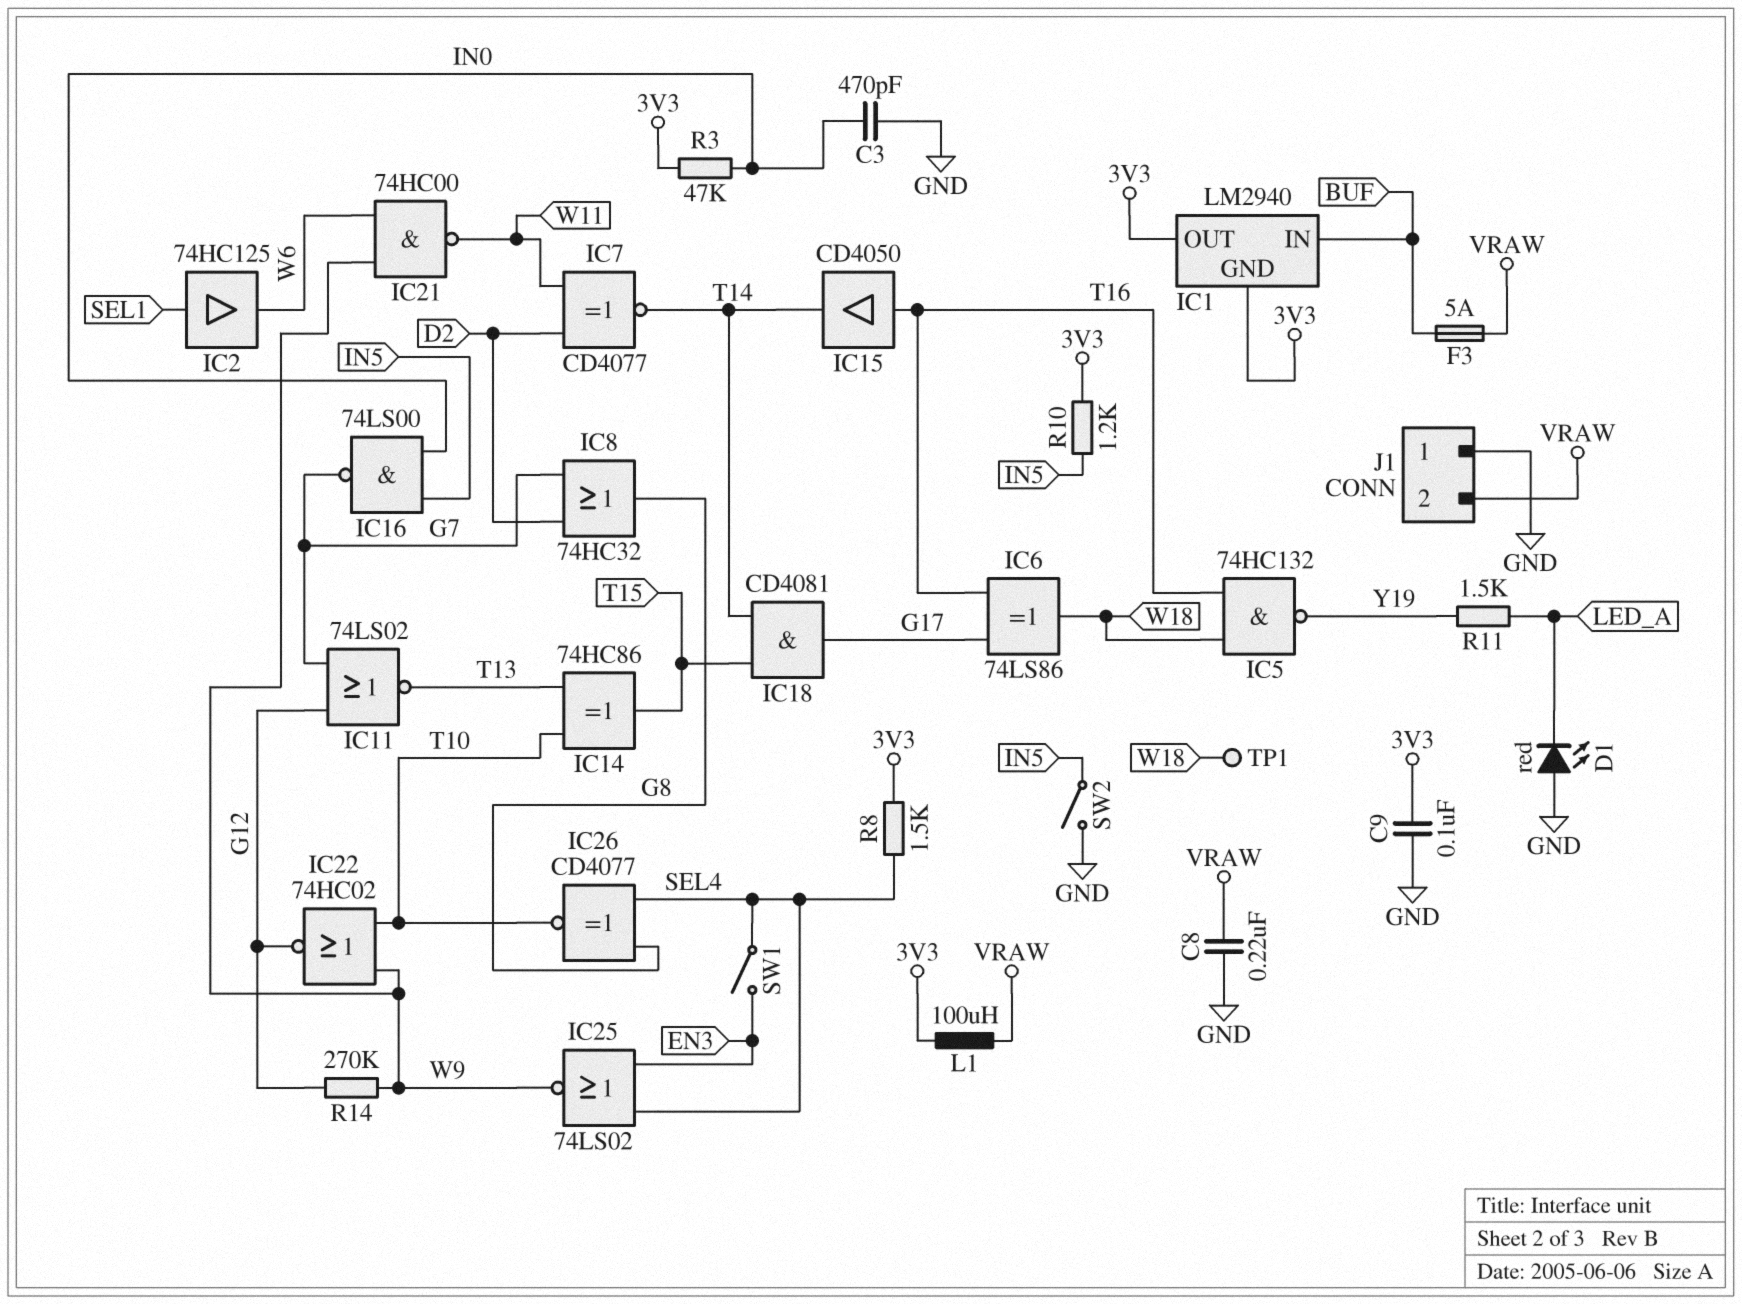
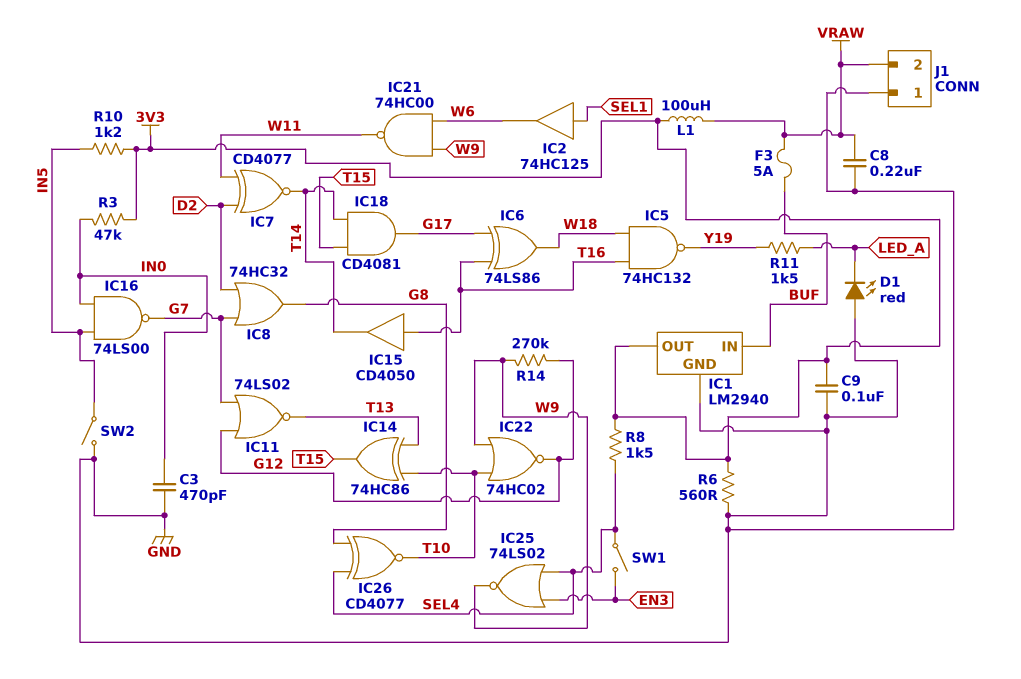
IC1 pin GND: 3V3 -> GND
R6: none -> 560 (3V3, GND)
TP1: test point (W18) -> none

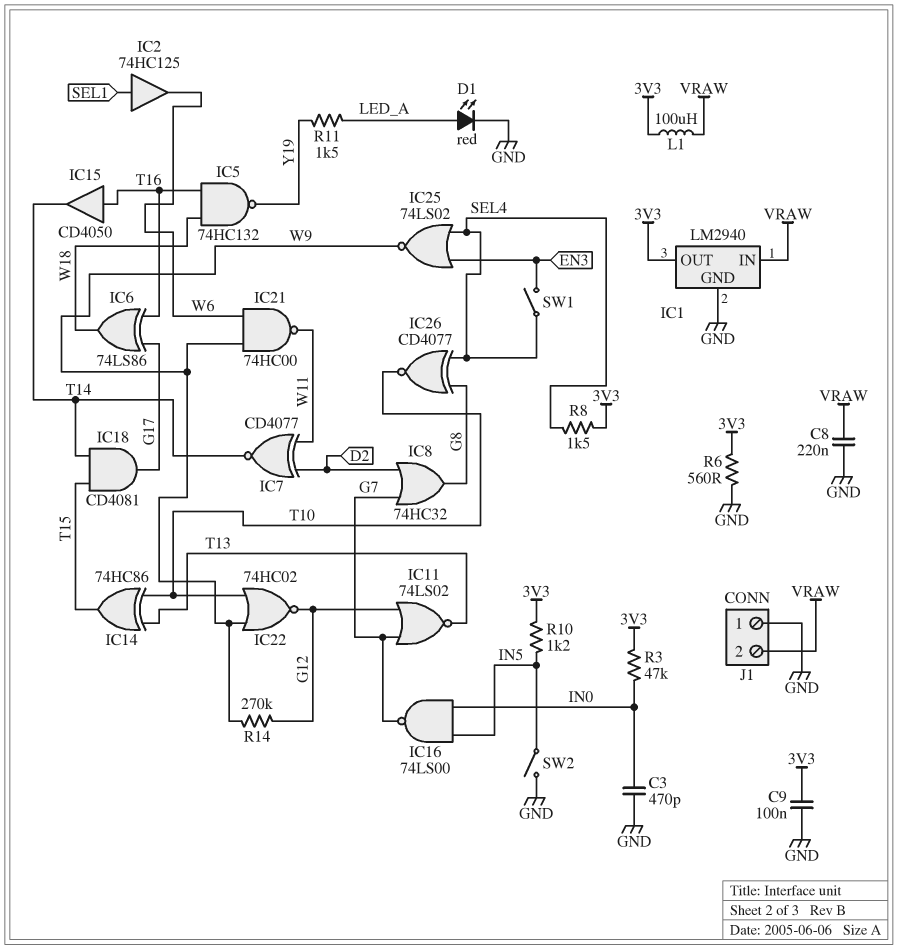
D1: LED red (A GND, K LED_A) -> LED red (A LED_A, K GND)
F3: 5A (BUF, VRAW) -> none
IC1 pin IN: BUF -> VRAW

